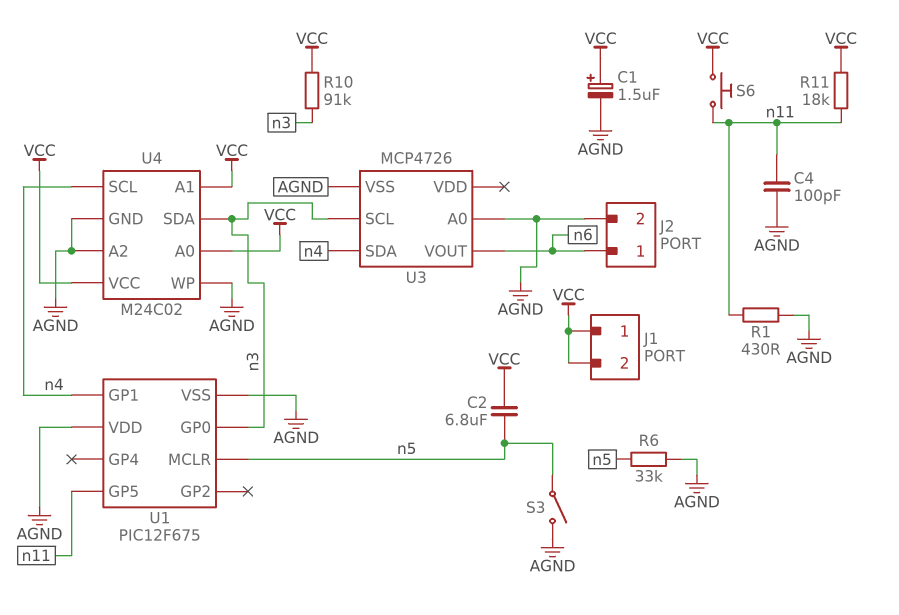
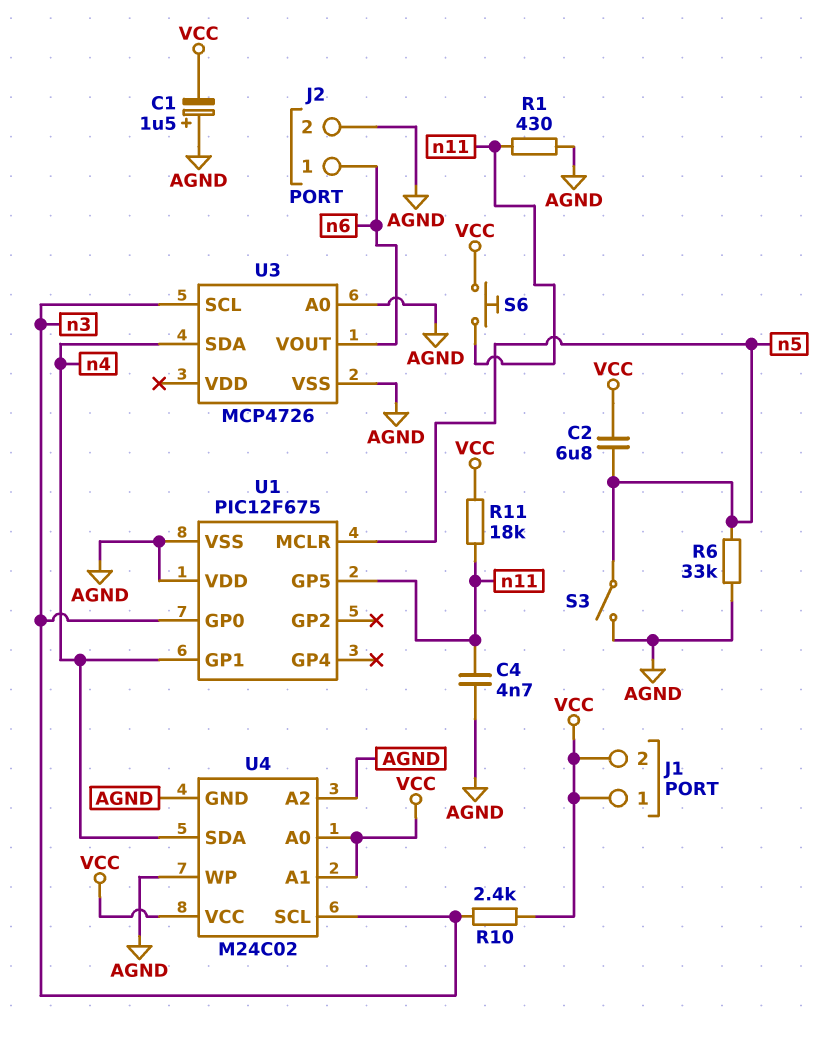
C1: 1.5uF (plus VCC, minus AGND) -> 1.5uF (plus AGND, minus VCC)
C4: 100pF (AGND, n11) -> 4.7nF (AGND, n11)
R10: 91k (VCC, n3) -> 2.4k (VCC, n3)
U4 pin SCL: n4 -> n3
U4 pin SDA: n3 -> n4

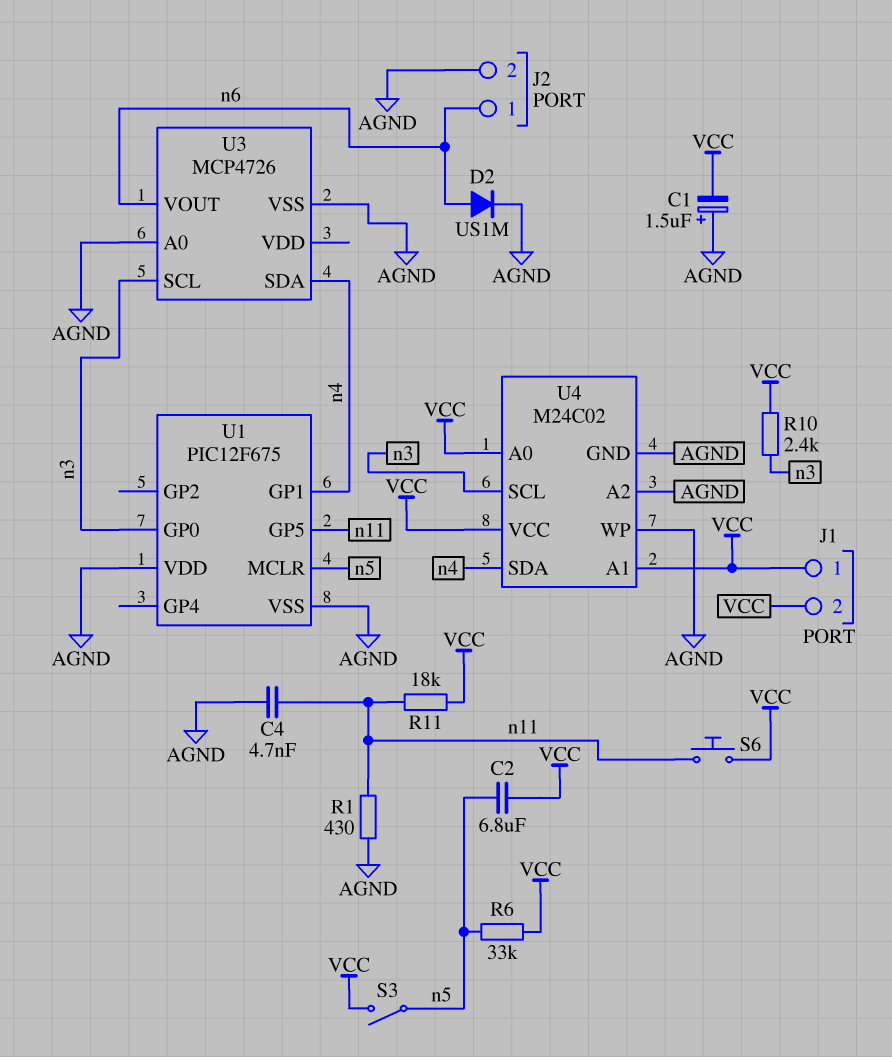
D2: none -> diode US1M (A n6, K AGND)
R6: 33k (AGND, n5) -> 33k (VCC, n5)
S3: switch (AGND, n5) -> switch (VCC, n5)

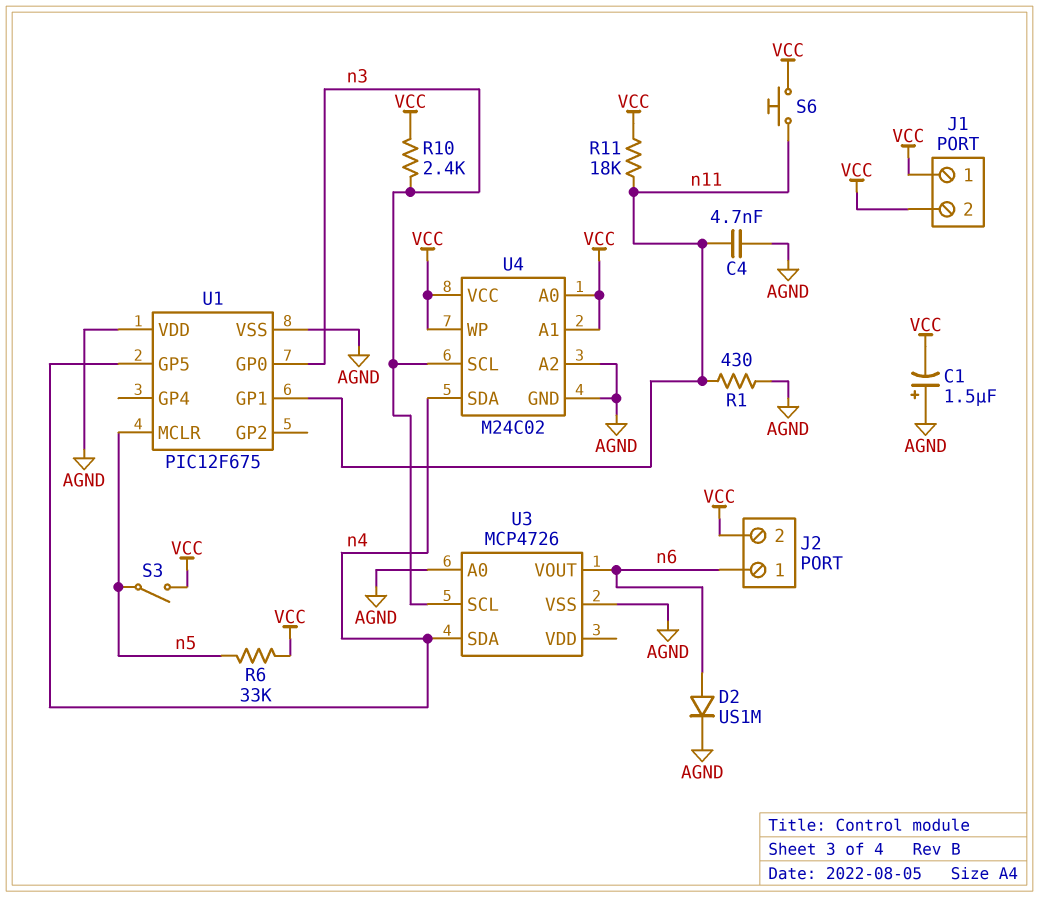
C2: 6.8uF (VCC, n5) -> none
J2 pin 2: AGND -> VCC
U1 pin GP1: n4 -> n11
U1 pin GP5: n11 -> n4
U4 pin WP: AGND -> VCC

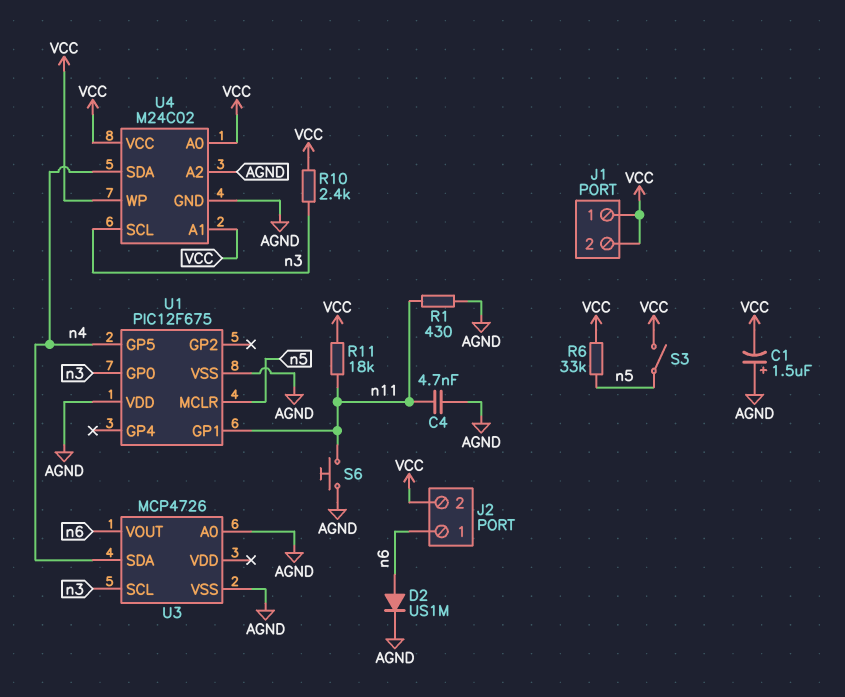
S6: button (VCC, n11) -> button (AGND, n11)

